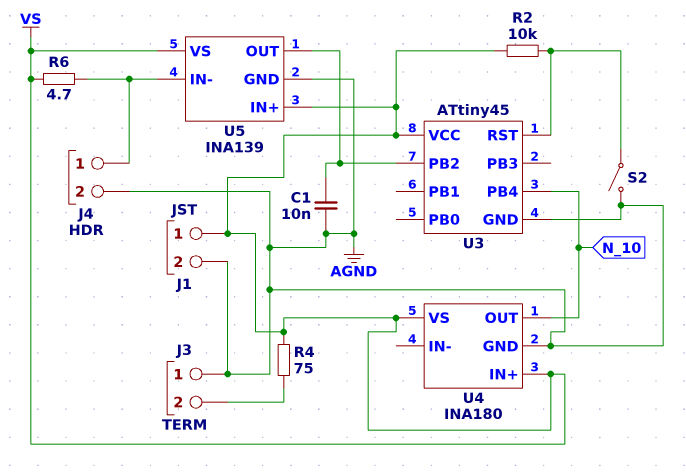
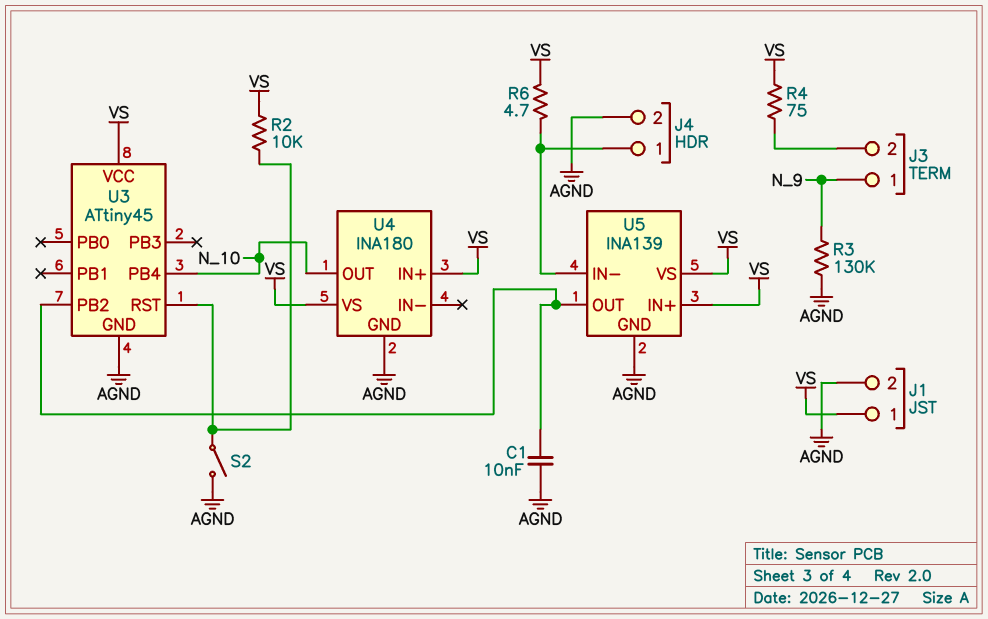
J3 pin 1: AGND -> N_9
R3: none -> 130k (AGND, N_9)

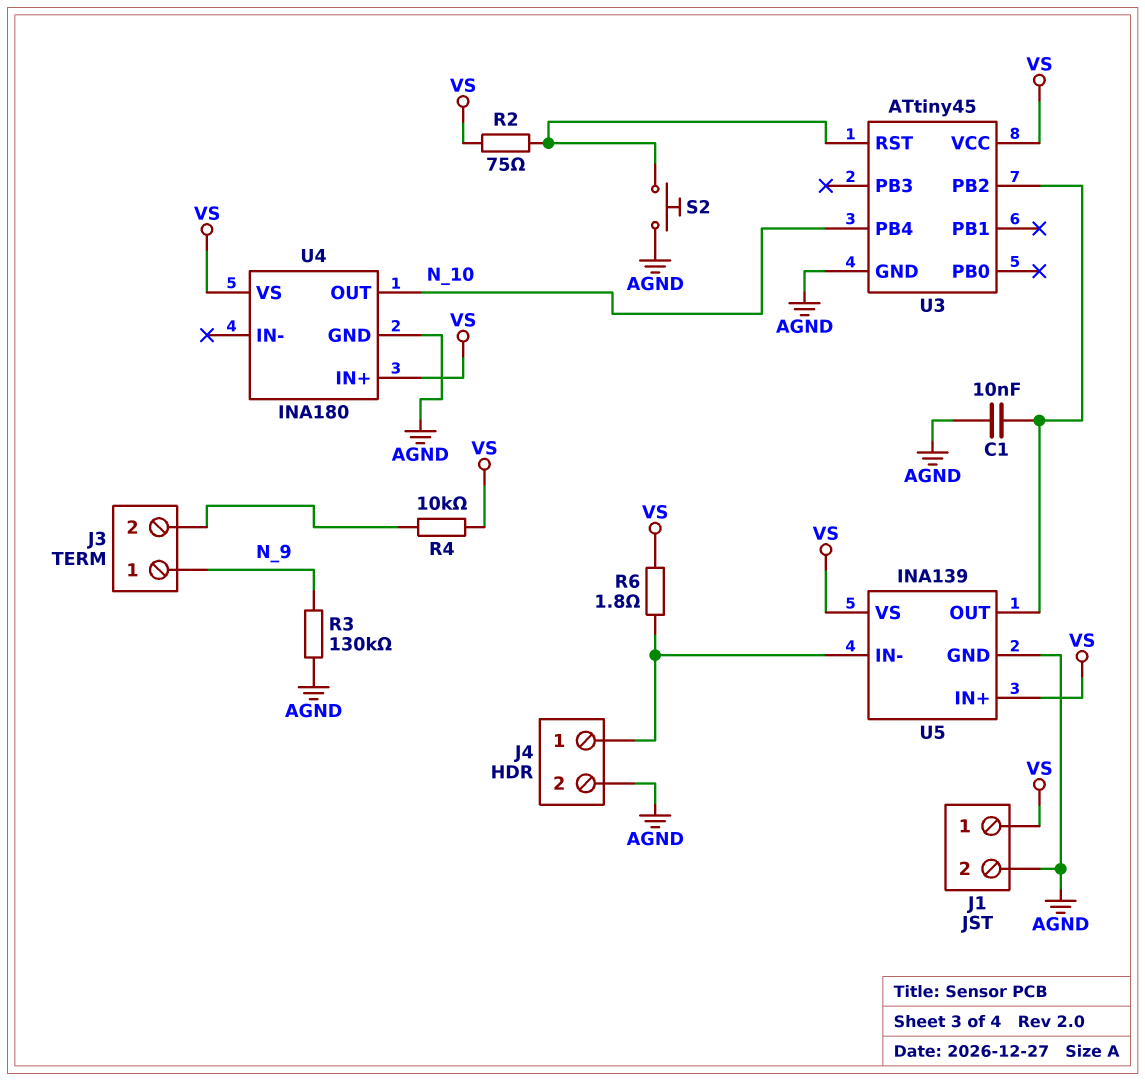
R2: 10k (U3/RST, VS) -> 75 (U3/RST, VS)
R4: 75 (J3/2, VS) -> 10k (J3/2, VS)
R6: 4.7 (J4/1, VS) -> 1.8 (J4/1, VS)
S2: switch (AGND, U3/RST) -> button (AGND, U3/RST)

